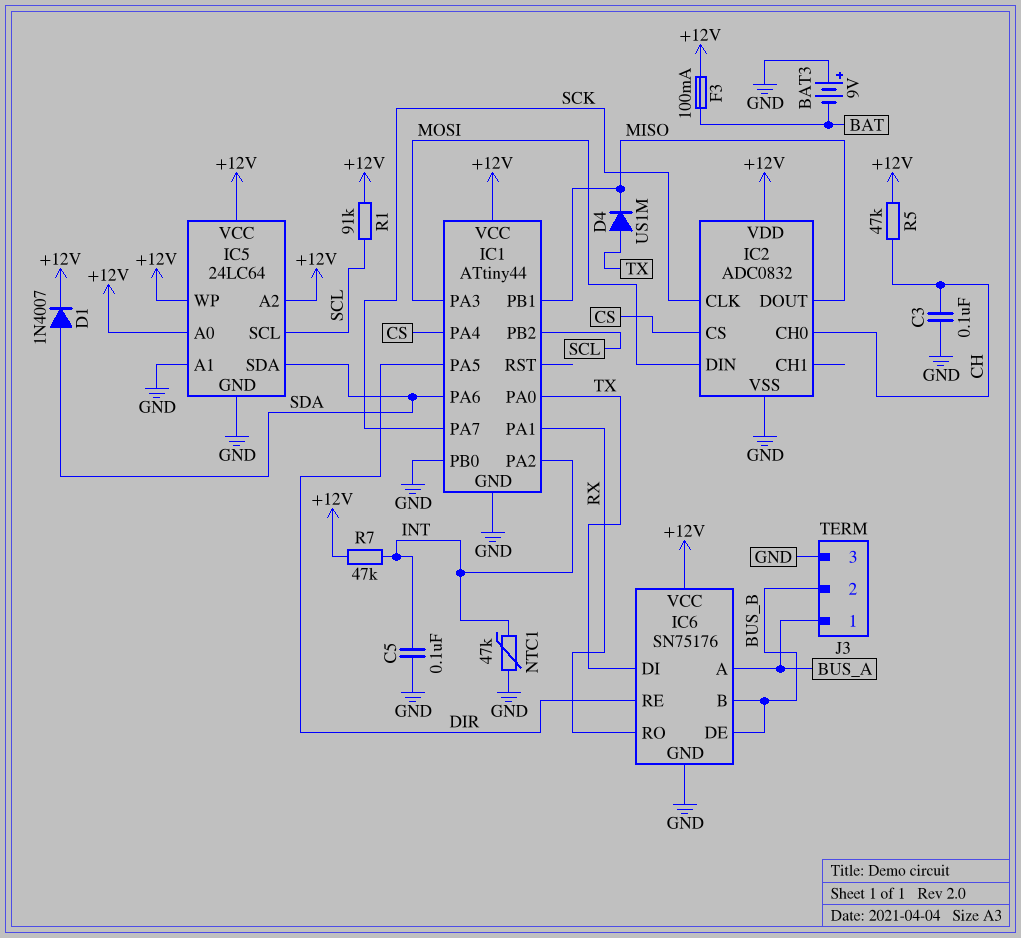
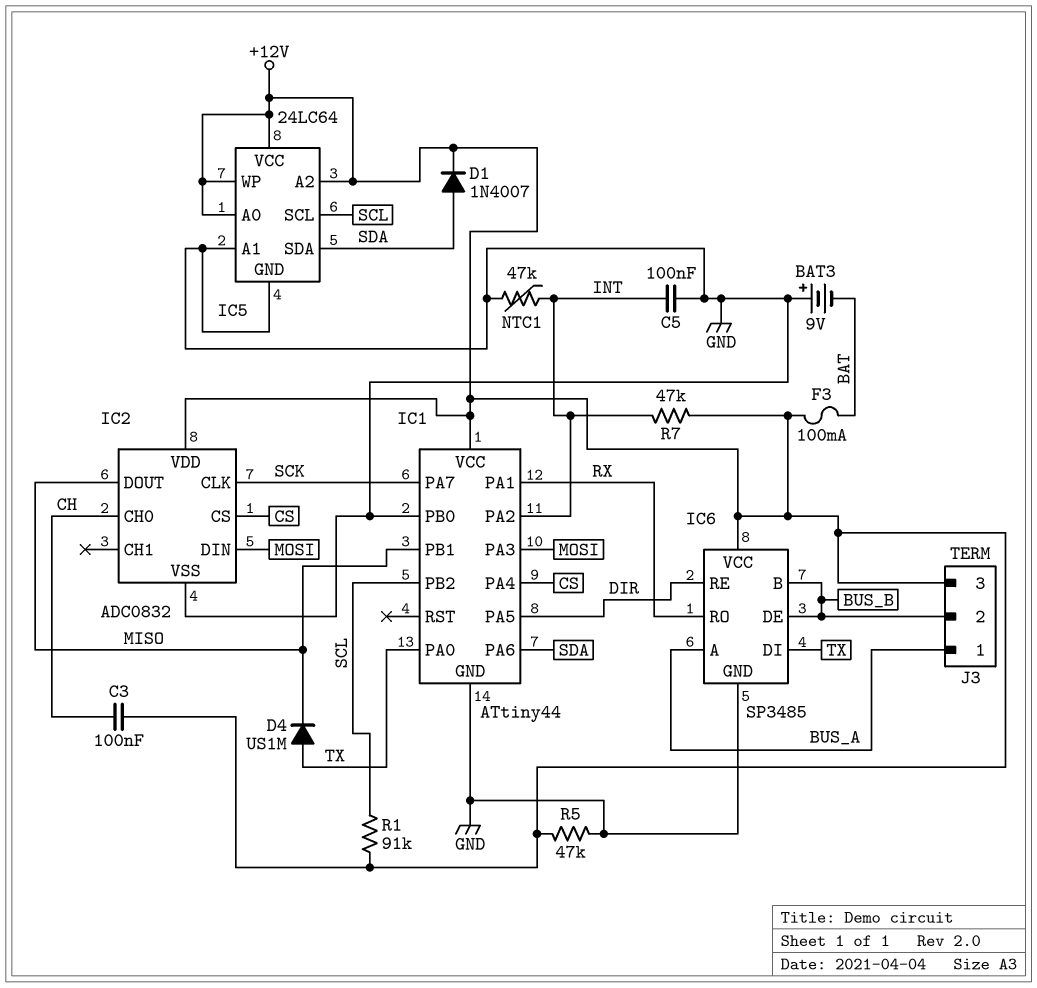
C3: 100nF (CH, GND) -> 100nF (+12V, CH)
IC6: SN75176 -> SP3485
J3 pin 3: GND -> +12V
R5: 47k (+12V, CH) -> 47k (+12V, GND)

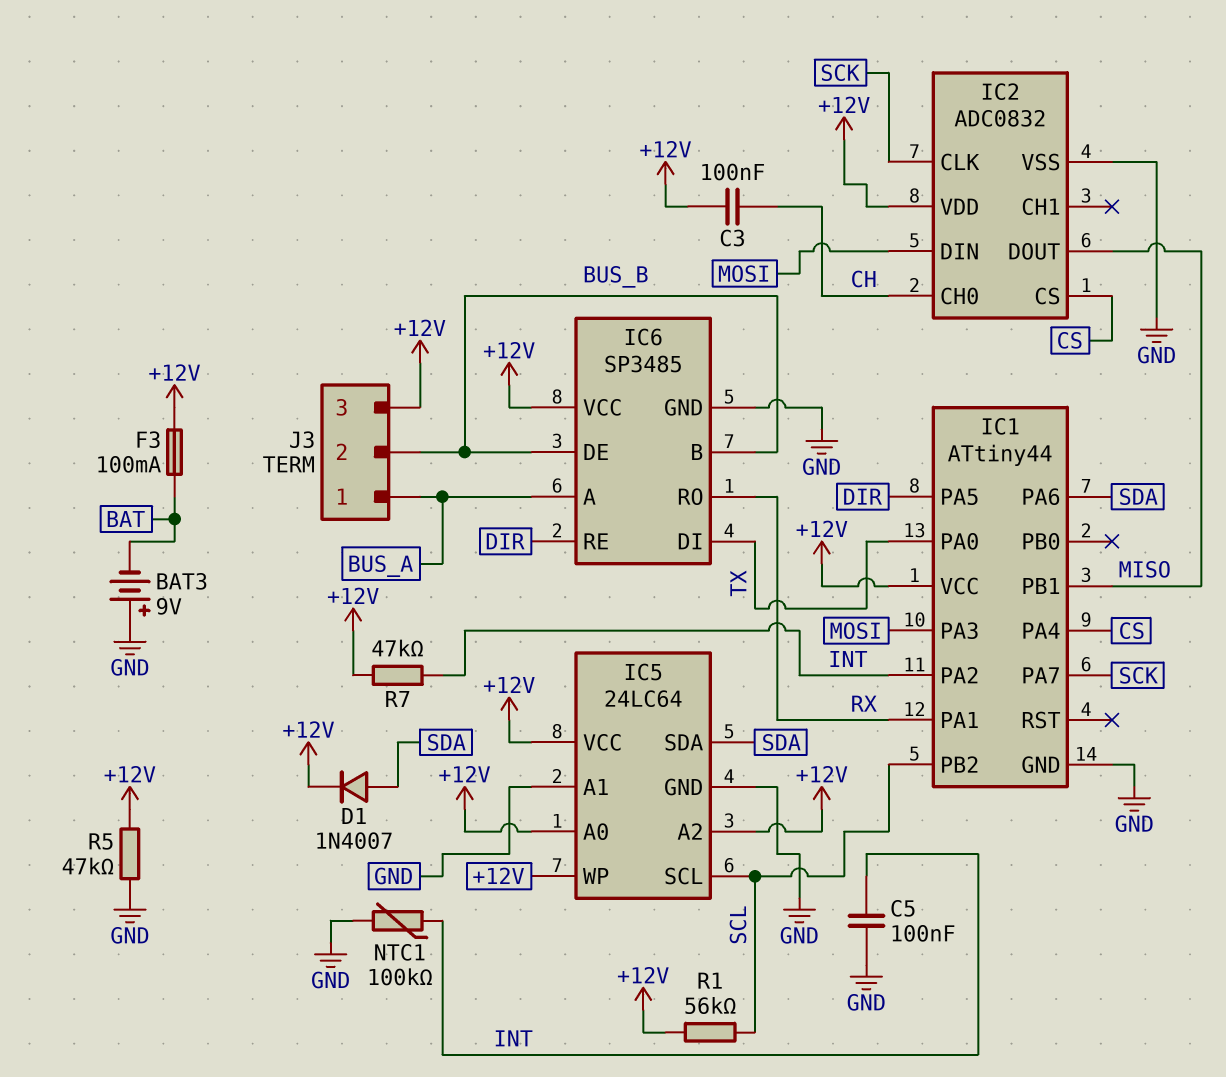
D4: diode US1M (A TX, K MISO) -> none
IC1 pin PB0: GND -> none
NTC1: 47k (GND, INT) -> 100k (GND, INT)
R1: 91k (+12V, SCL) -> 56k (+12V, SCL)

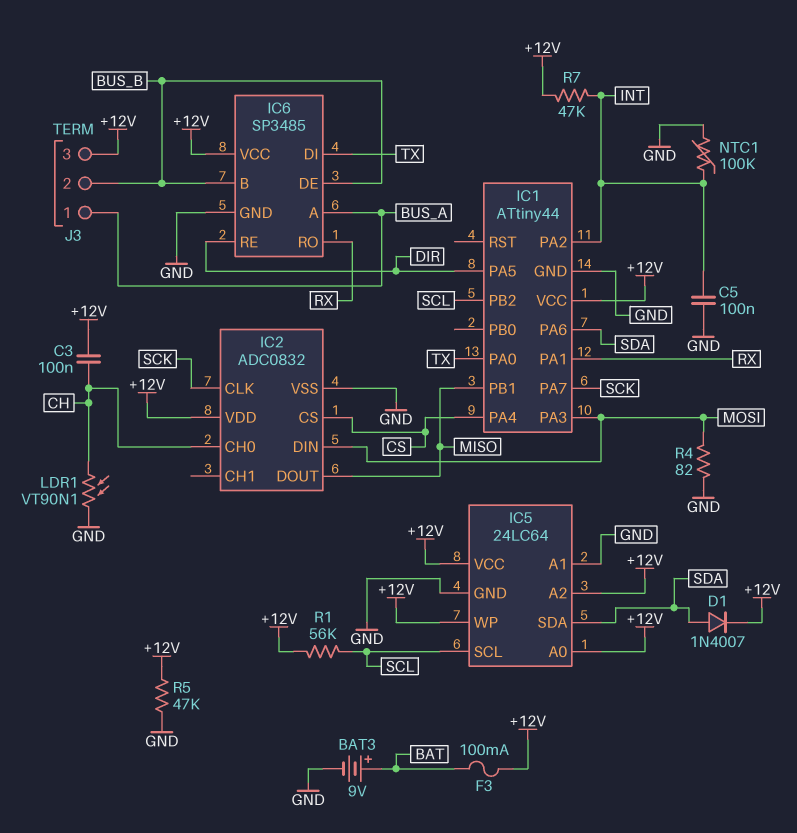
BAT3: 9V (plus GND, minus BAT) -> 9V (plus BAT, minus GND)
LDR1: none -> VT90N1 (CH, GND)
R4: none -> 82 (GND, MOSI)

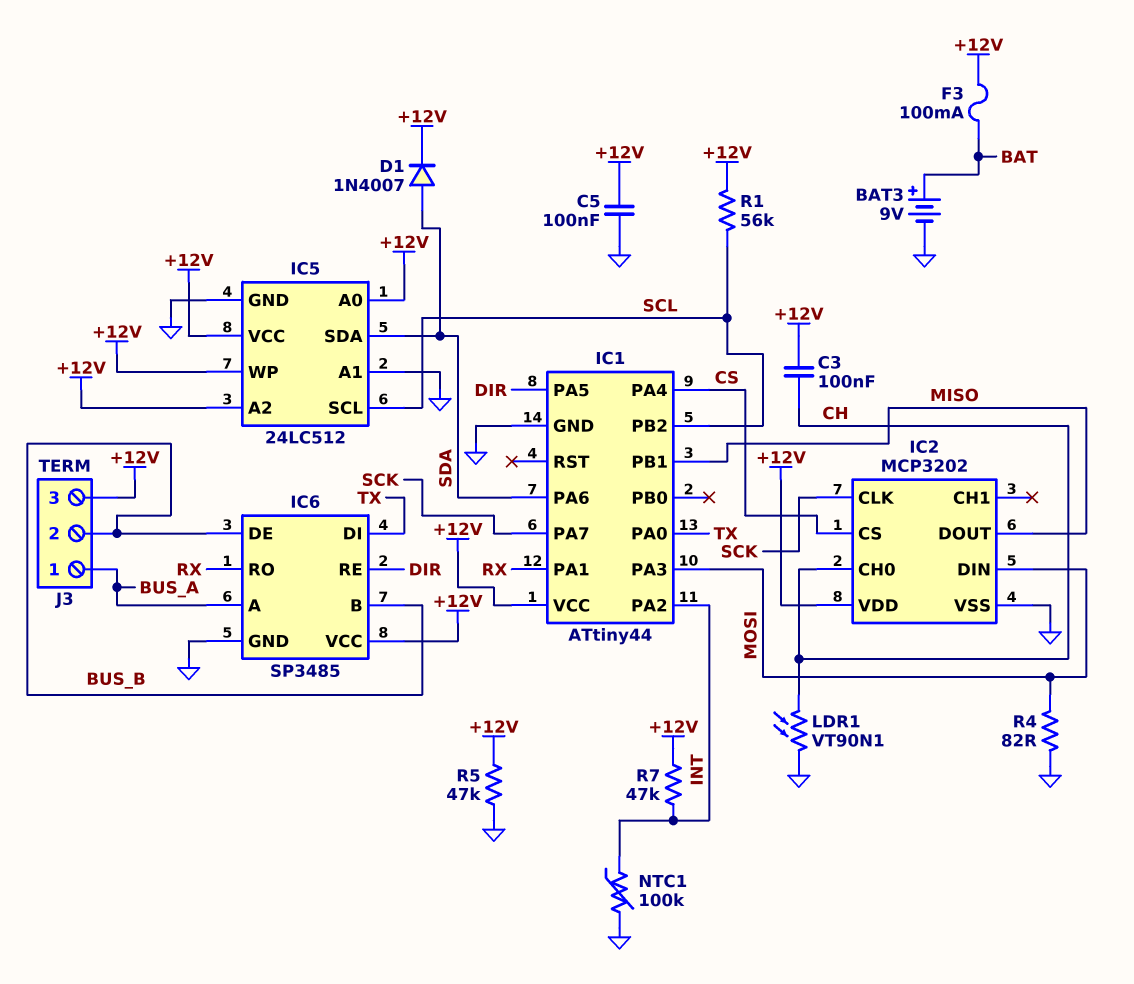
C5: 100nF (GND, INT) -> 100nF (+12V, GND)
IC2: ADC0832 -> MCP3202
IC5: 24LC64 -> 24LC512

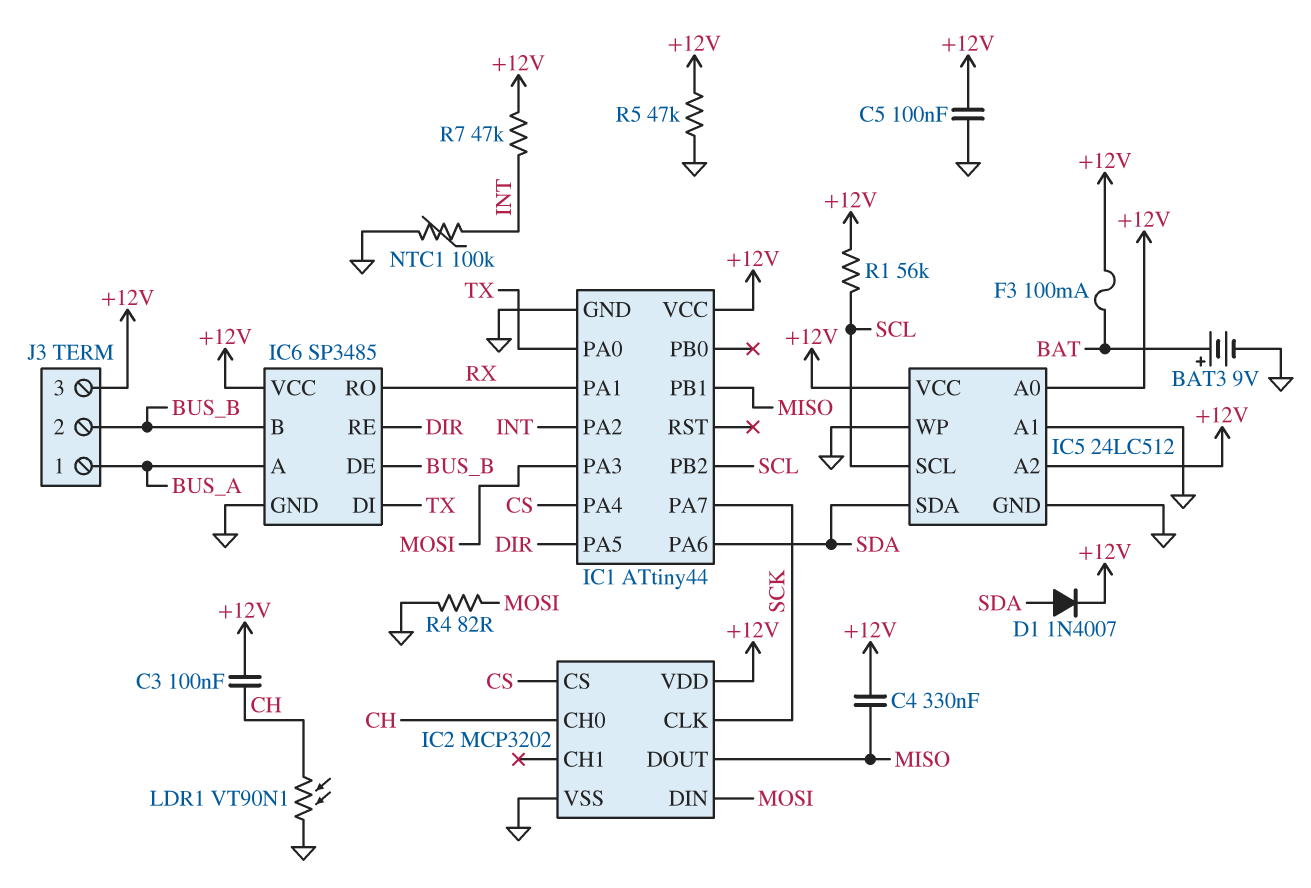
C4: none -> 330nF (+12V, MISO)
IC5 pin WP: +12V -> GND

